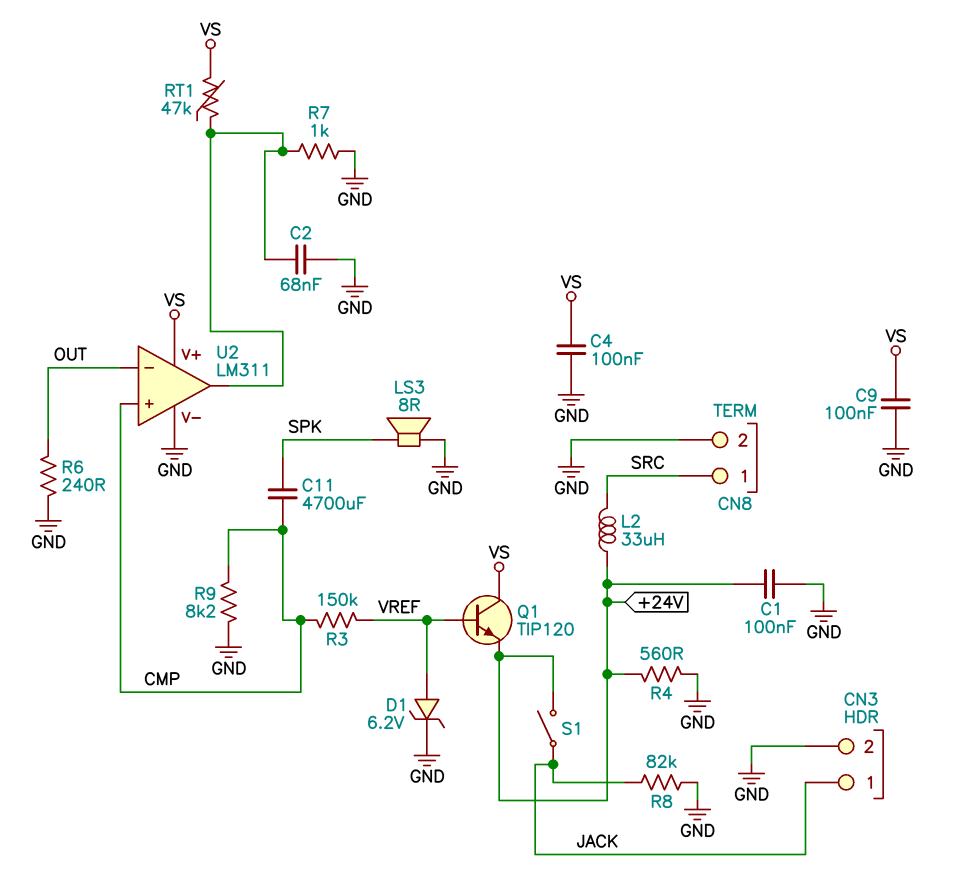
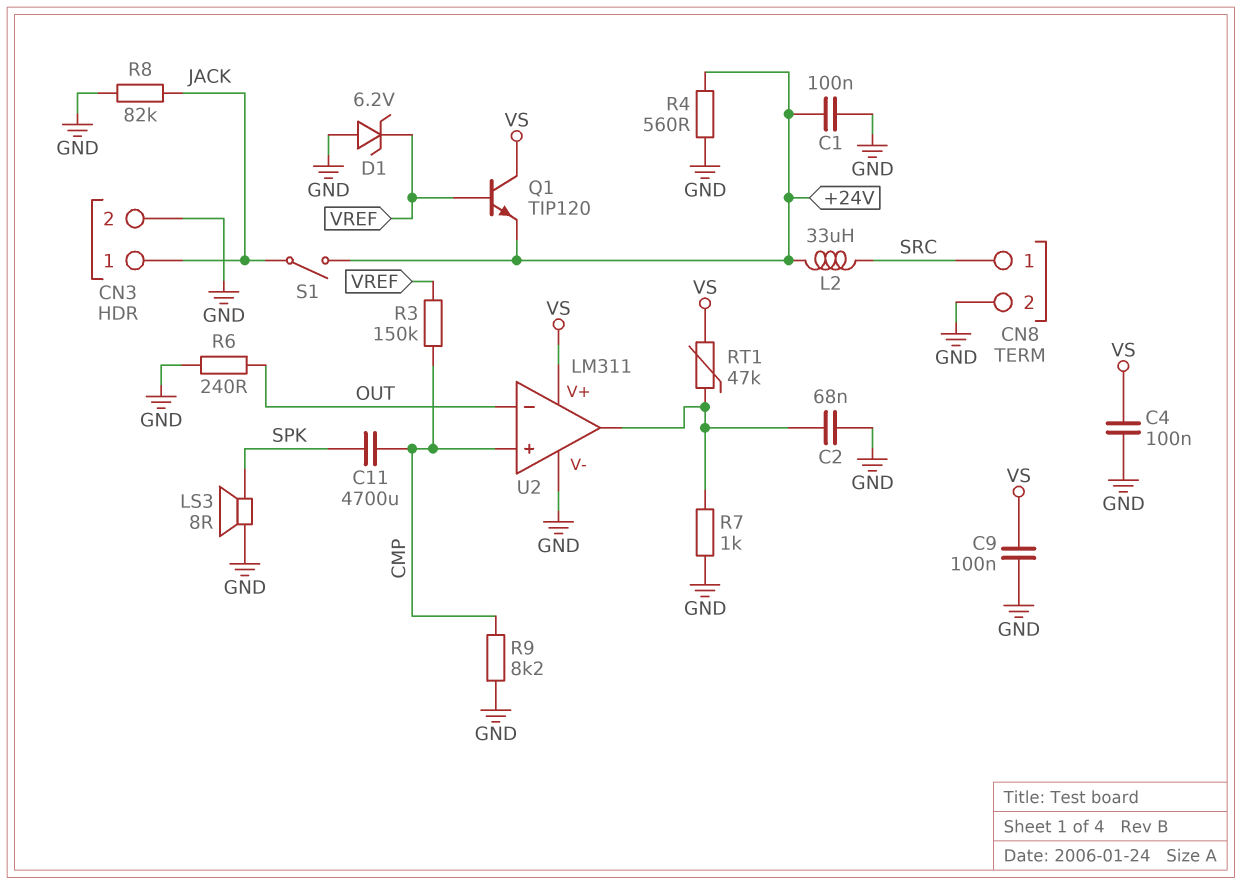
D1: zener 6.2V (A VREF, K GND) -> zener 6.2V (A GND, K VREF)

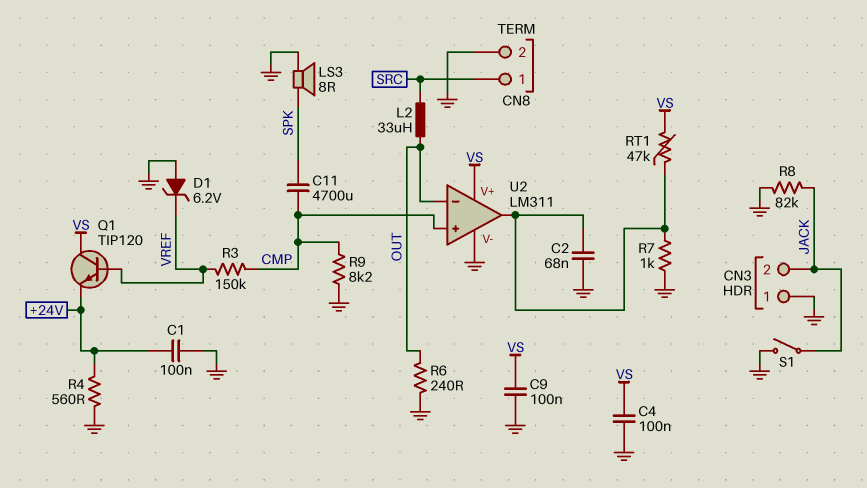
CN3 pin 1: JACK -> GND
CN3 pin 2: GND -> JACK
L2: 33uH (+24V, SRC) -> 33uH (OUT, SRC)
S1: switch (+24V, JACK) -> switch (GND, JACK)

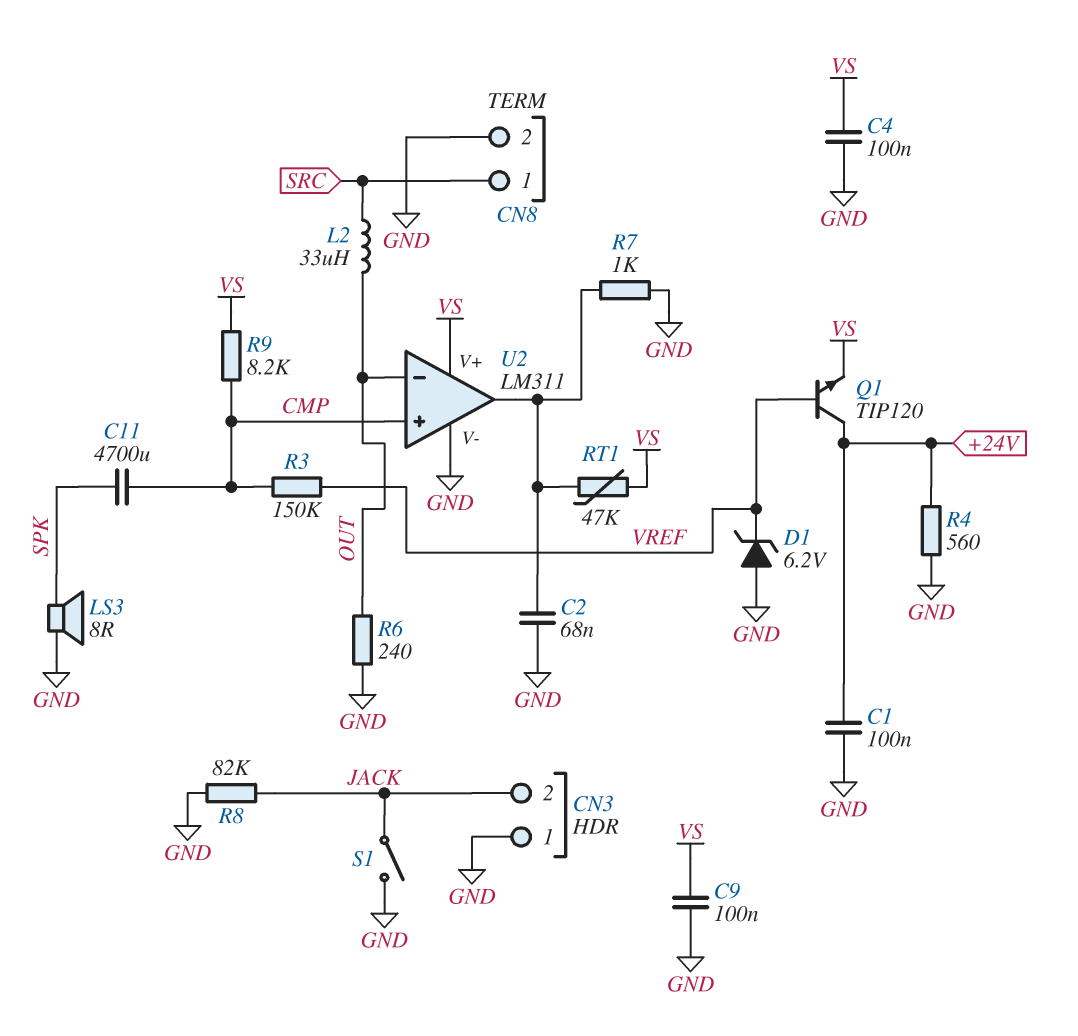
Q1: NPN TIP120 (B VREF, C VS, E +24V) -> NPN TIP120 (B VREF, C +24V, E VS)
R9: 8.2k (CMP, GND) -> 8.2k (CMP, VS)

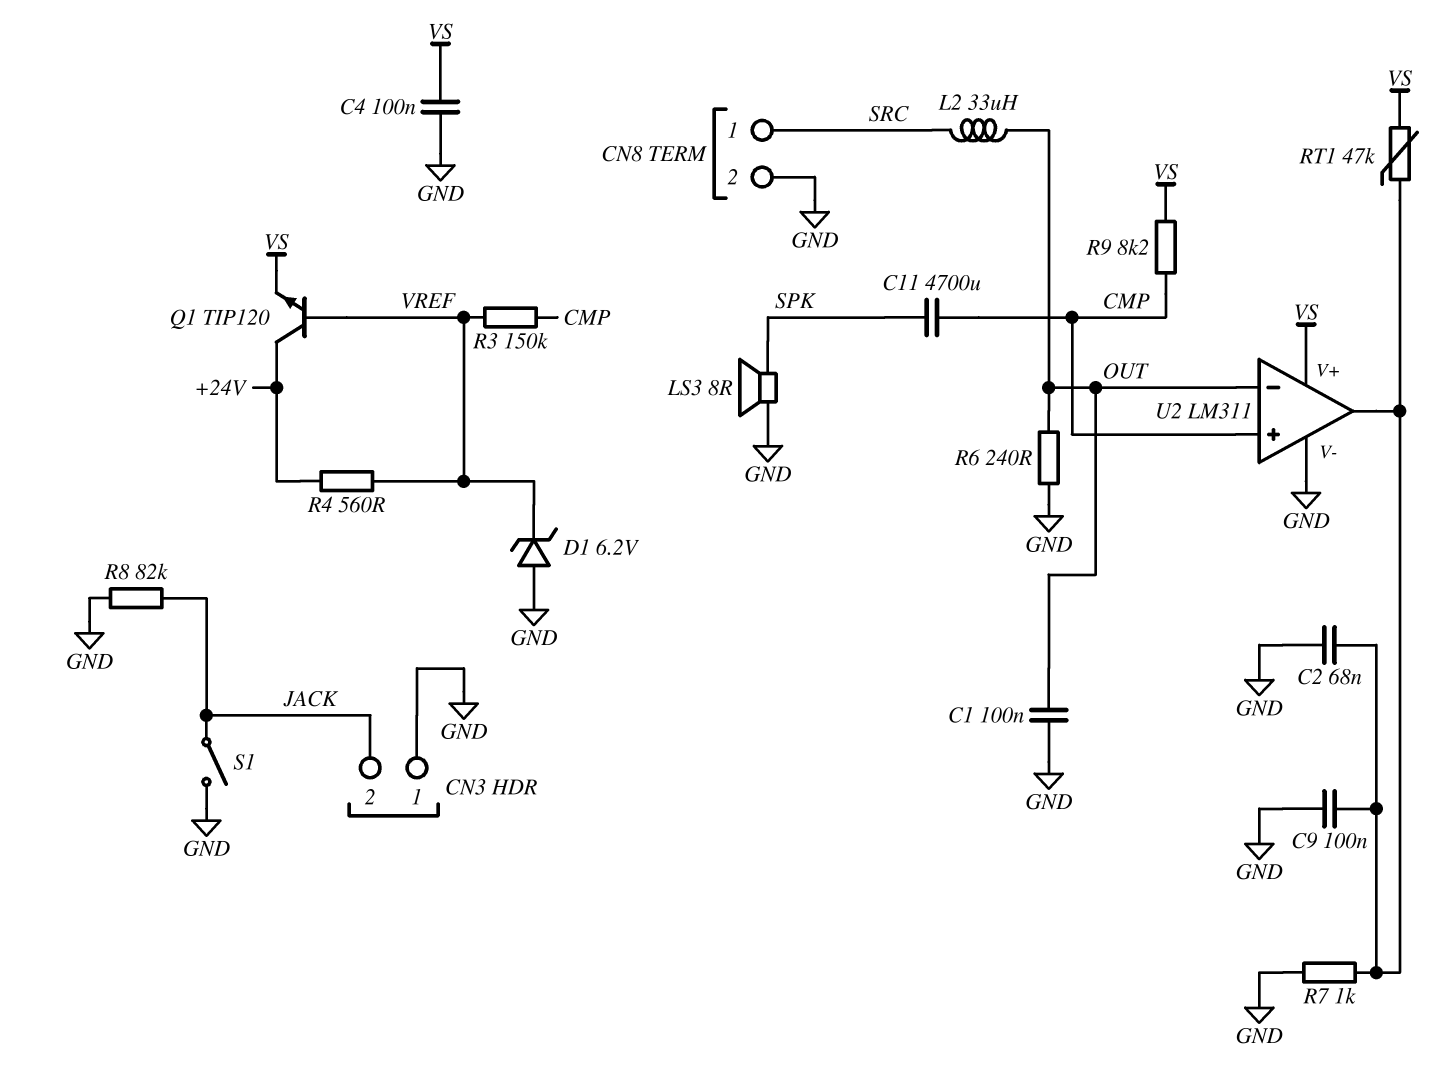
C1: 100nF (+24V, GND) -> 100nF (GND, OUT)
C9: 100nF (GND, VS) -> 100nF (GND, U2/out)
R4: 560 (+24V, GND) -> 560 (+24V, VREF)

